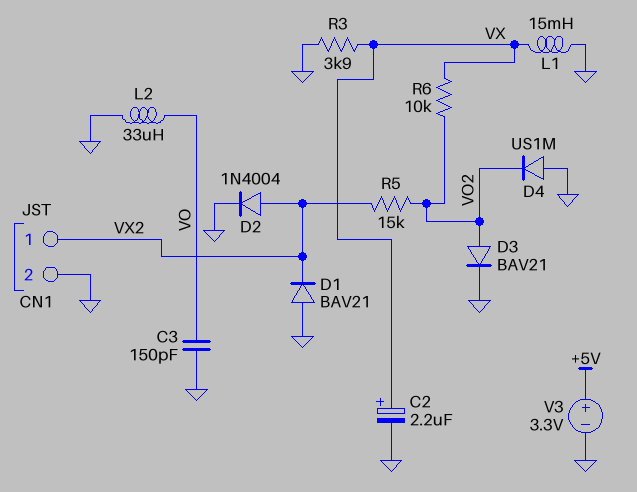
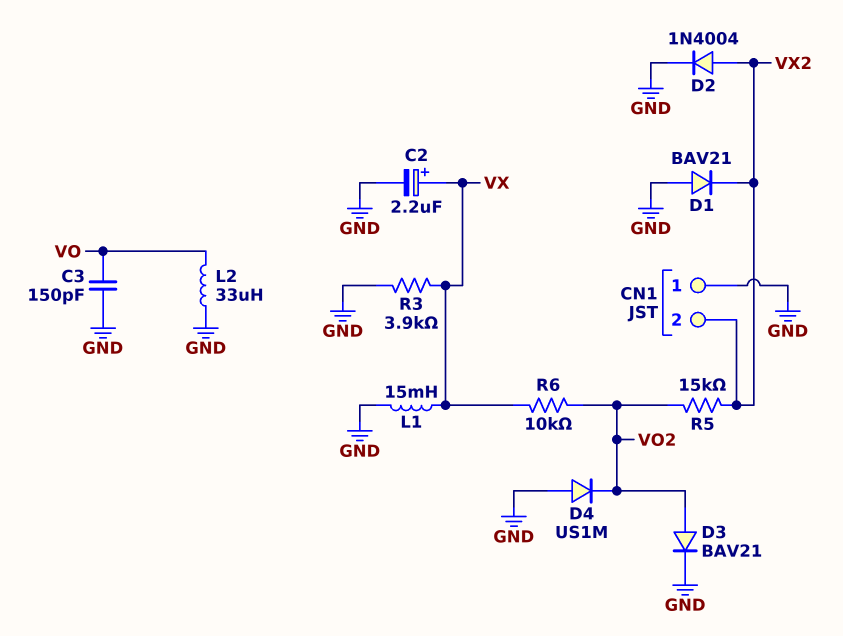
CN1 pin 1: VX2 -> GND
CN1 pin 2: GND -> VX2
V3: 3.3V (plus +5V, minus GND) -> none

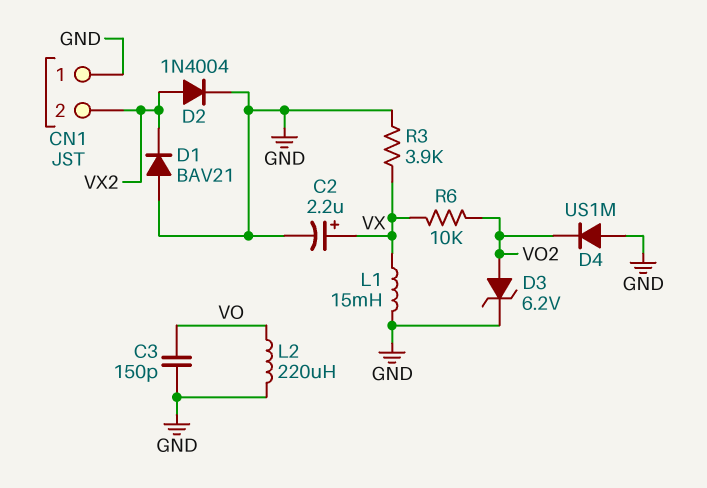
D3: diode BAV21 (A VO2, K GND) -> zener 6.2V (A VO2, K GND)
L2: 33uH (GND, VO) -> 220uH (GND, VO)
R5: 15k (VO2, VX2) -> none

